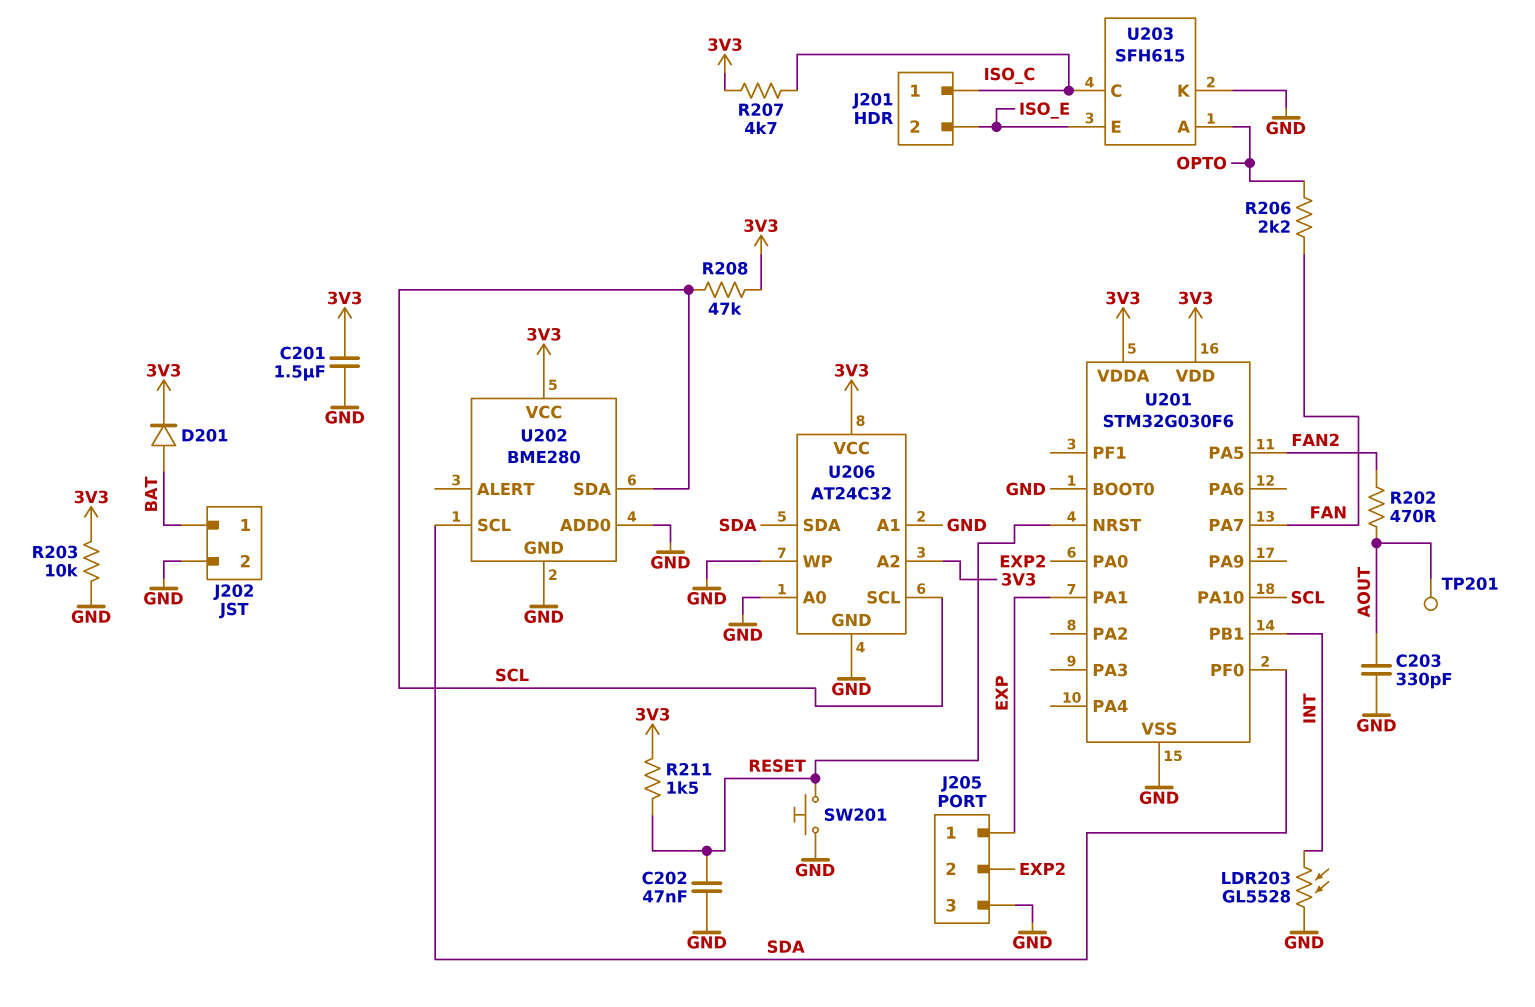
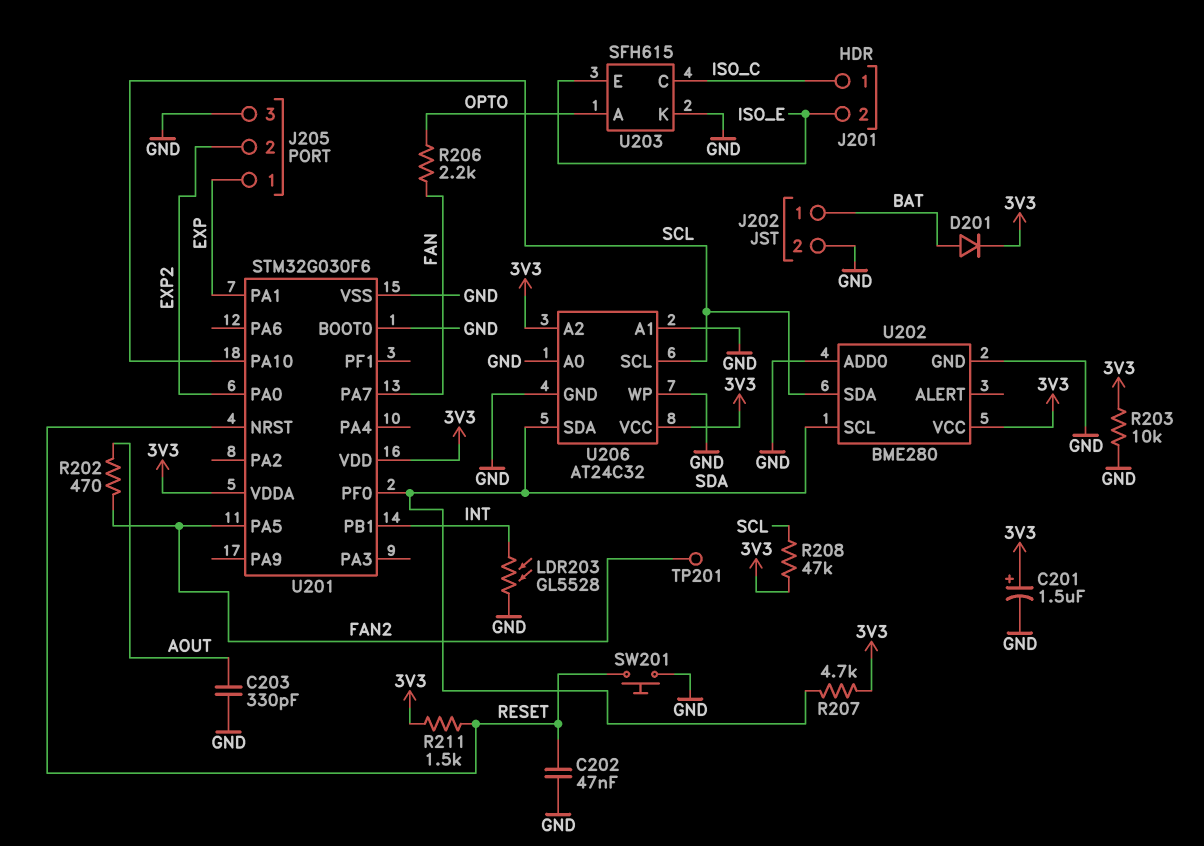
C201: 1.5uF (3V3, GND) -> 1.5uF (plus 3V3, minus GND)
R207: 4.7k (3V3, ISO_C) -> 4.7k (3V3, SDA)
TP201: test point (AOUT) -> test point (FAN2)

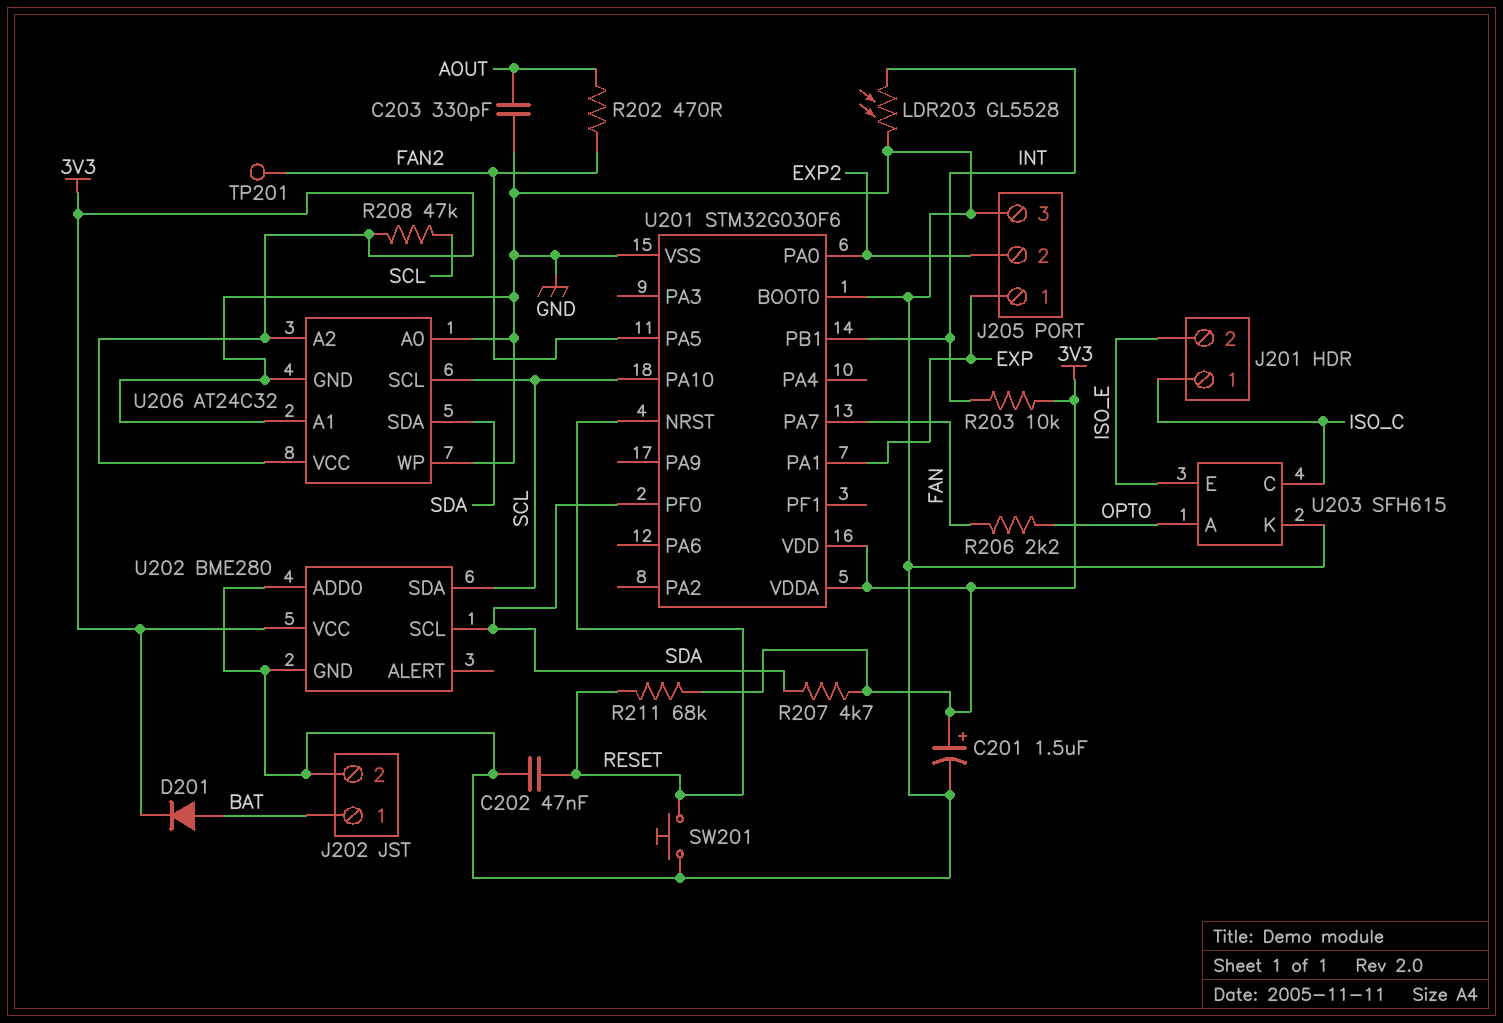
R203: 10k (3V3, GND) -> 10k (3V3, INT)
R211: 1.5k (3V3, RESET) -> 68k (3V3, RESET)

